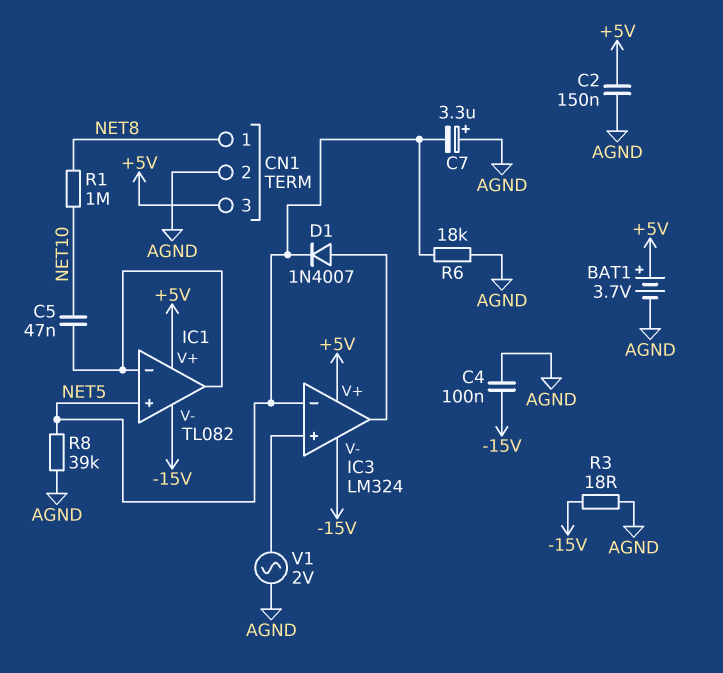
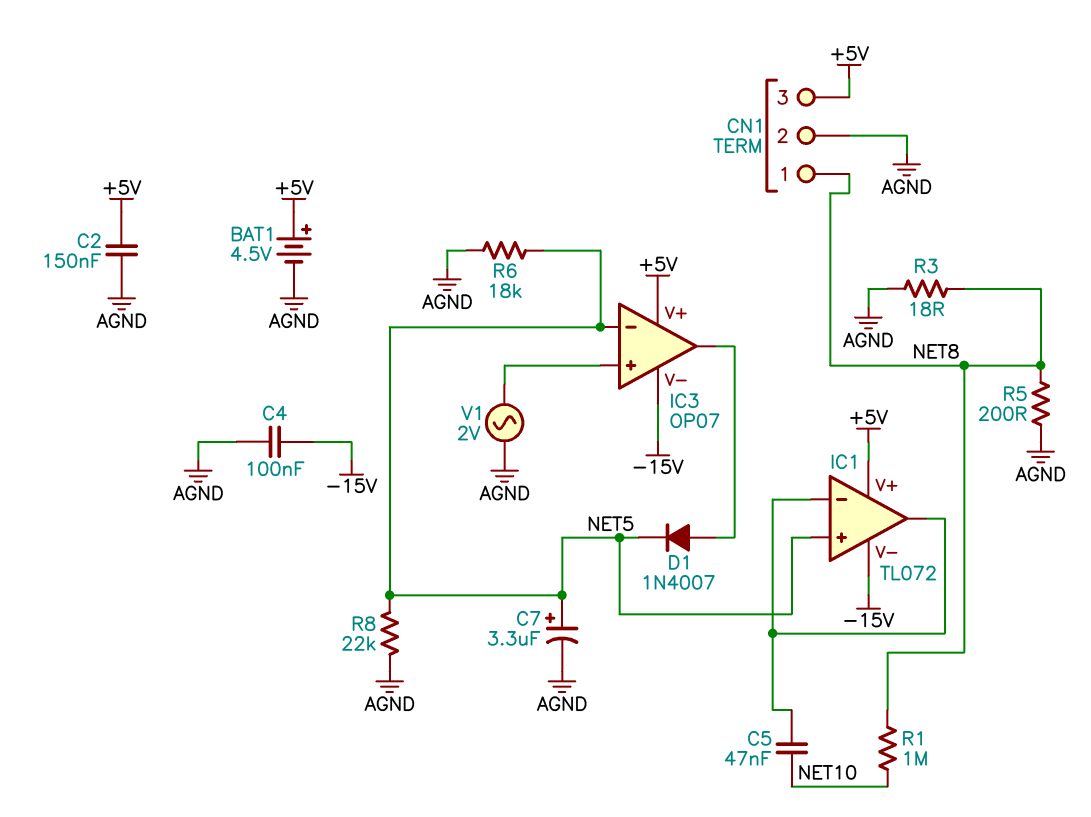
BAT1: 3.7V (plus +5V, minus AGND) -> 4.5V (plus +5V, minus AGND)
C7: 3.3uF (plus AGND, minus NET5) -> 3.3uF (plus NET5, minus AGND)
IC1: TL082 -> TL072
IC3: LM324 -> OP07
R3: 18 (-15V, AGND) -> 18 (AGND, NET8)
R5: none -> 200 (AGND, NET8)
R8: 39k (AGND, NET5) -> 22k (AGND, NET5)

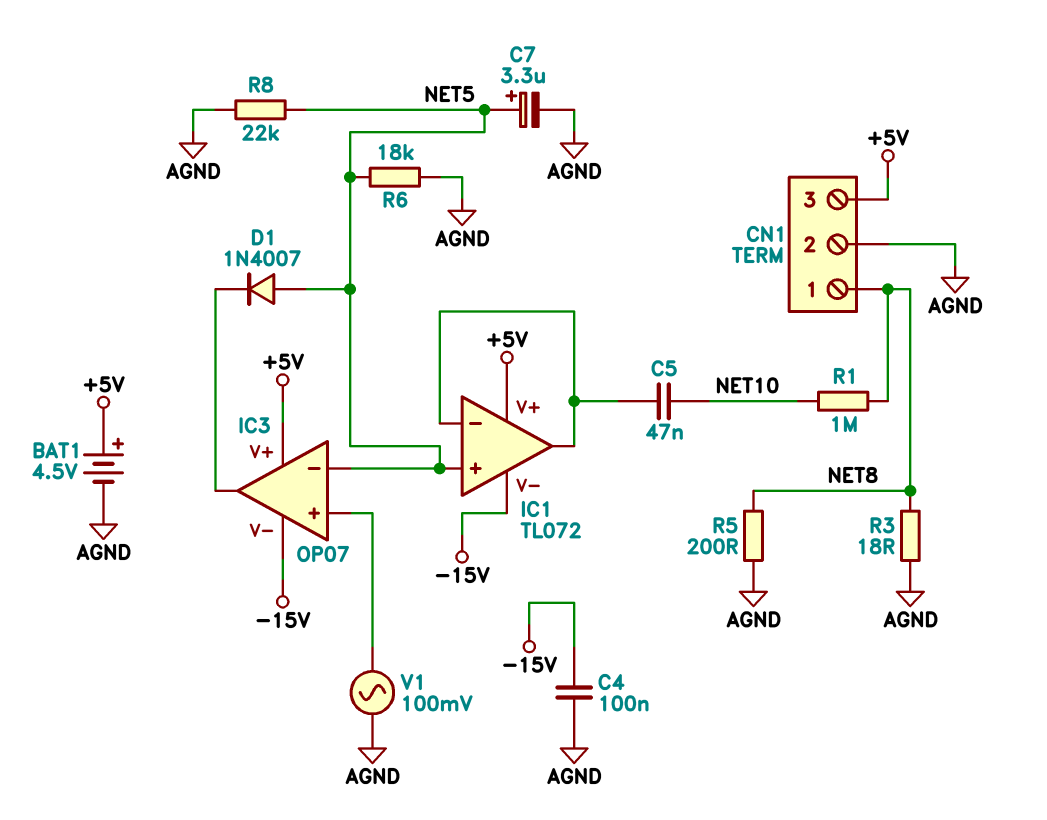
C2: 150nF (+5V, AGND) -> none
D1: diode 1N4007 (A IC3/out, K NET5) -> diode 1N4007 (A NET5, K IC3/out)
V1: AC 2V (AGND, IC3/in+) -> AC 100mV (AGND, IC3/in+)

